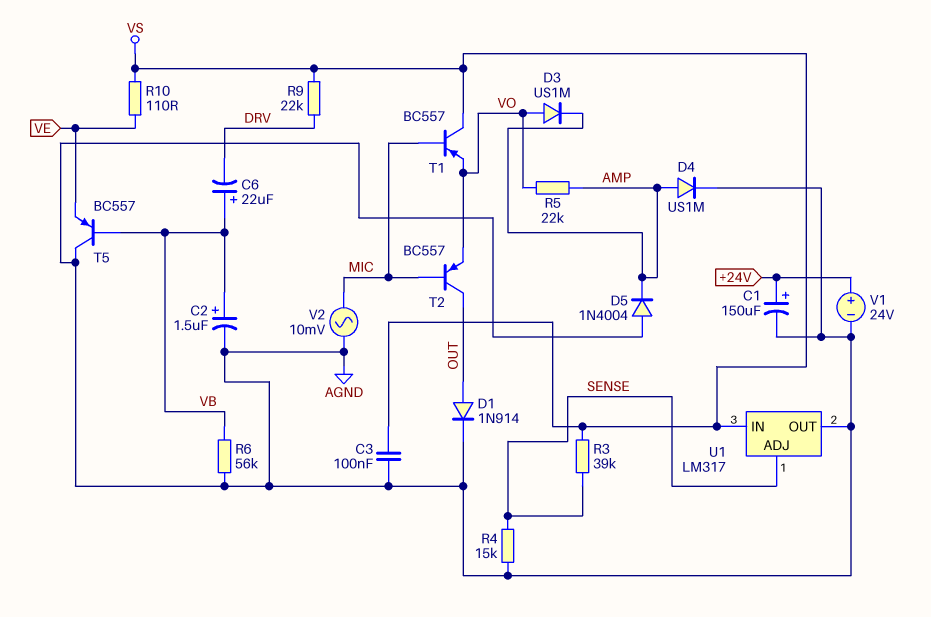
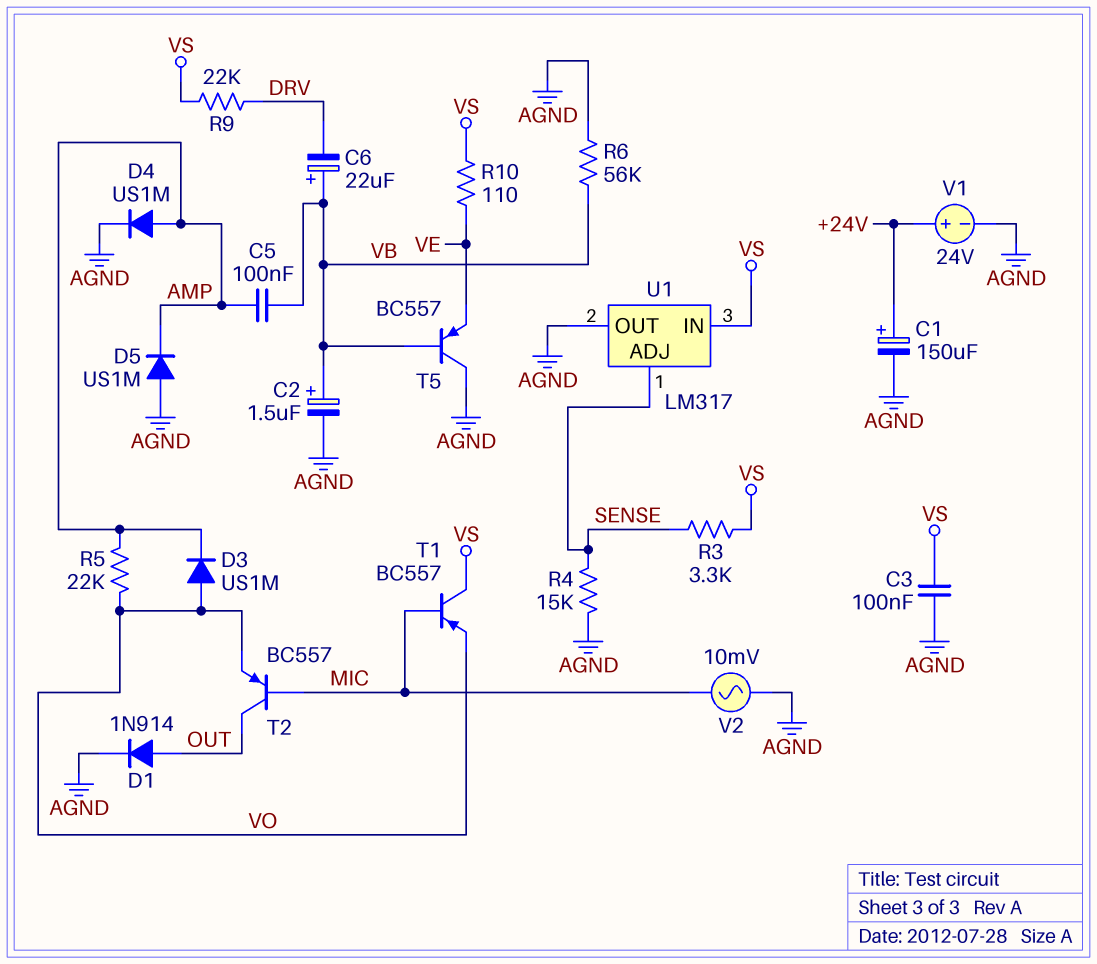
C5: none -> 100nF (AMP, VB)
D5: diode 1N4004 (A AGND, K AMP) -> diode US1M (A AGND, K AMP)
R3: 39k (SENSE, VS) -> 3.3k (SENSE, VS)

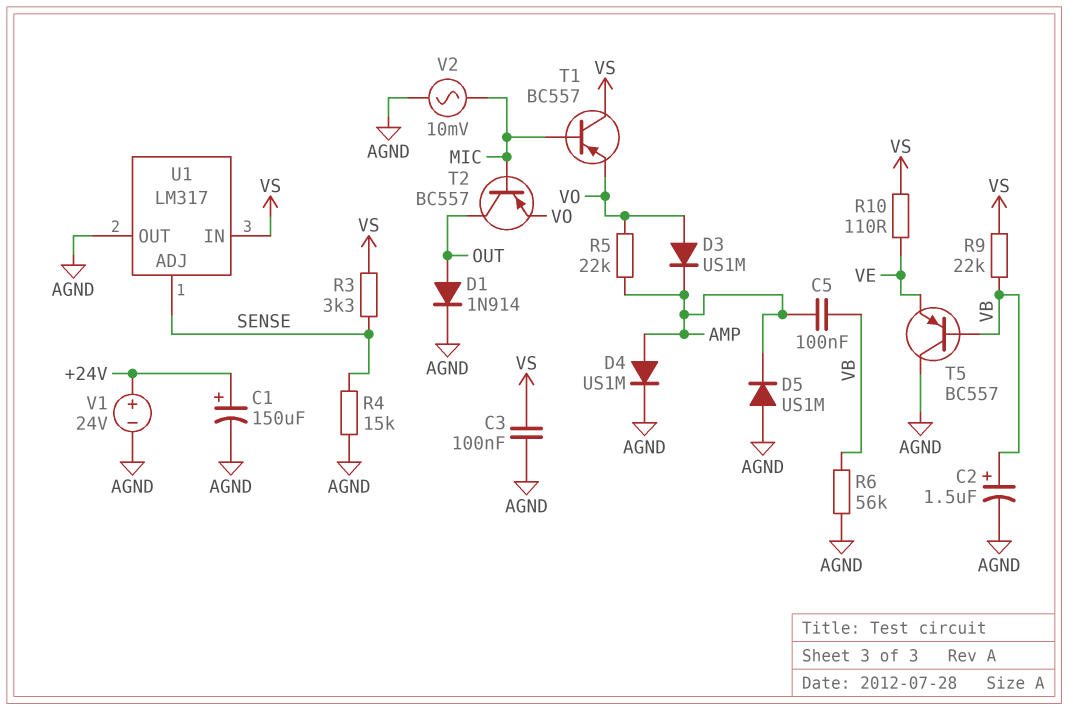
C6: 22uF (plus VB, minus DRV) -> none
R9: 22k (DRV, VS) -> 22k (VB, VS)

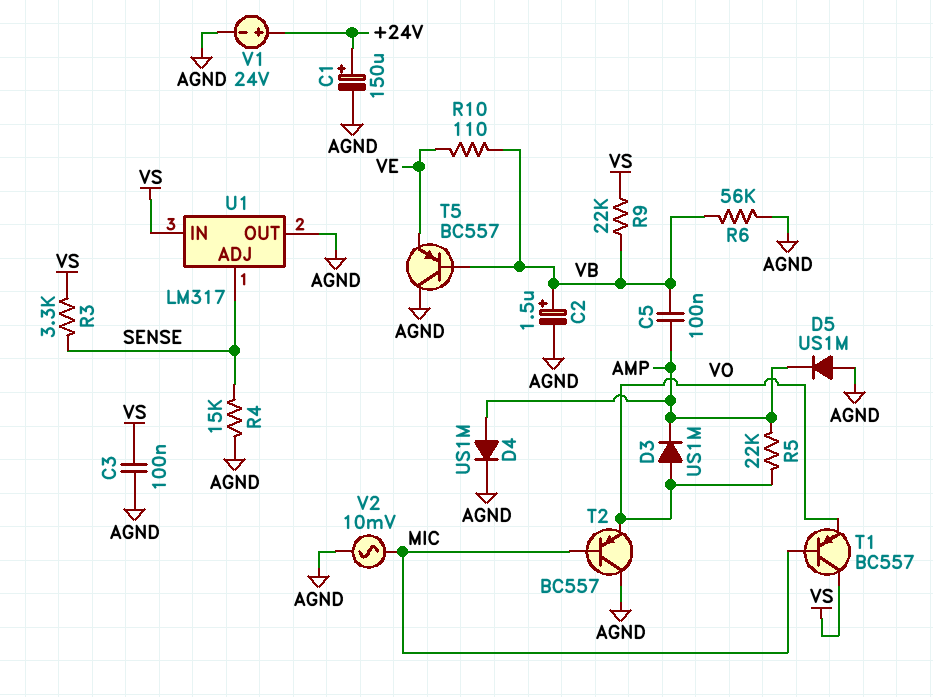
D1: diode 1N914 (A OUT, K AGND) -> none
R10: 110 (VE, VS) -> 110 (VB, VE)
T2: PNP BC557 (B MIC, C OUT, E VO) -> PNP BC557 (B MIC, C AGND, E VO)

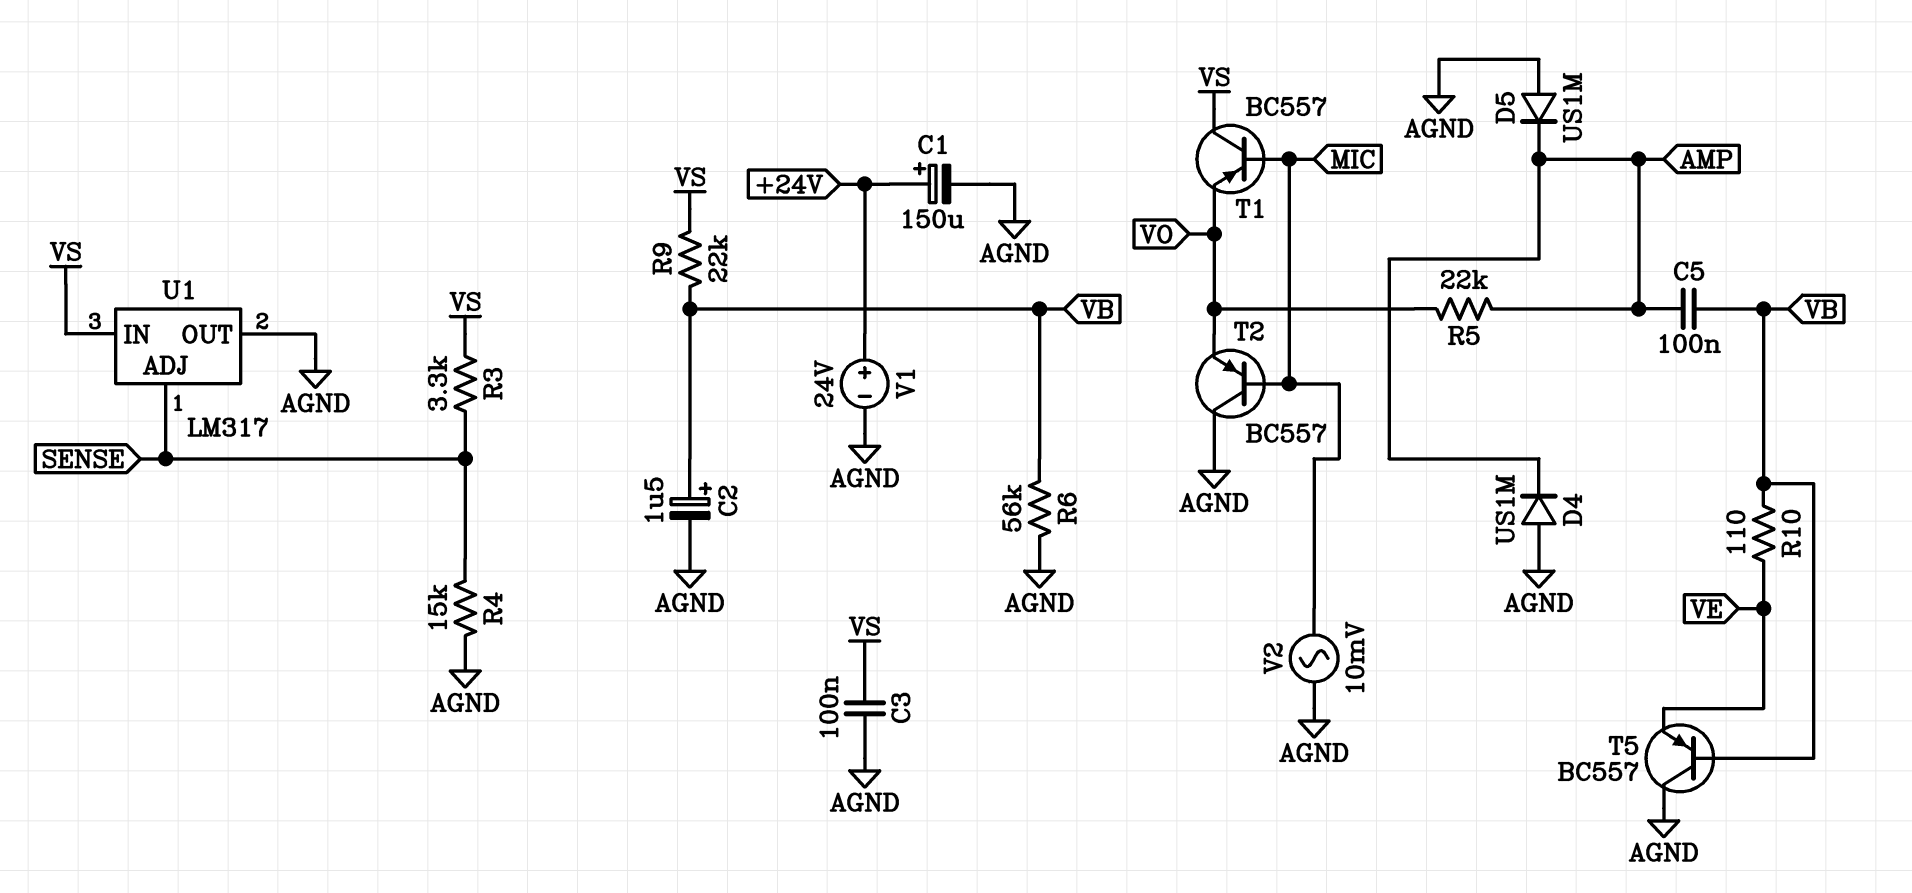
D3: diode US1M (A VO, K AMP) -> none
D4: diode US1M (A AMP, K AGND) -> diode US1M (A AGND, K AMP)

